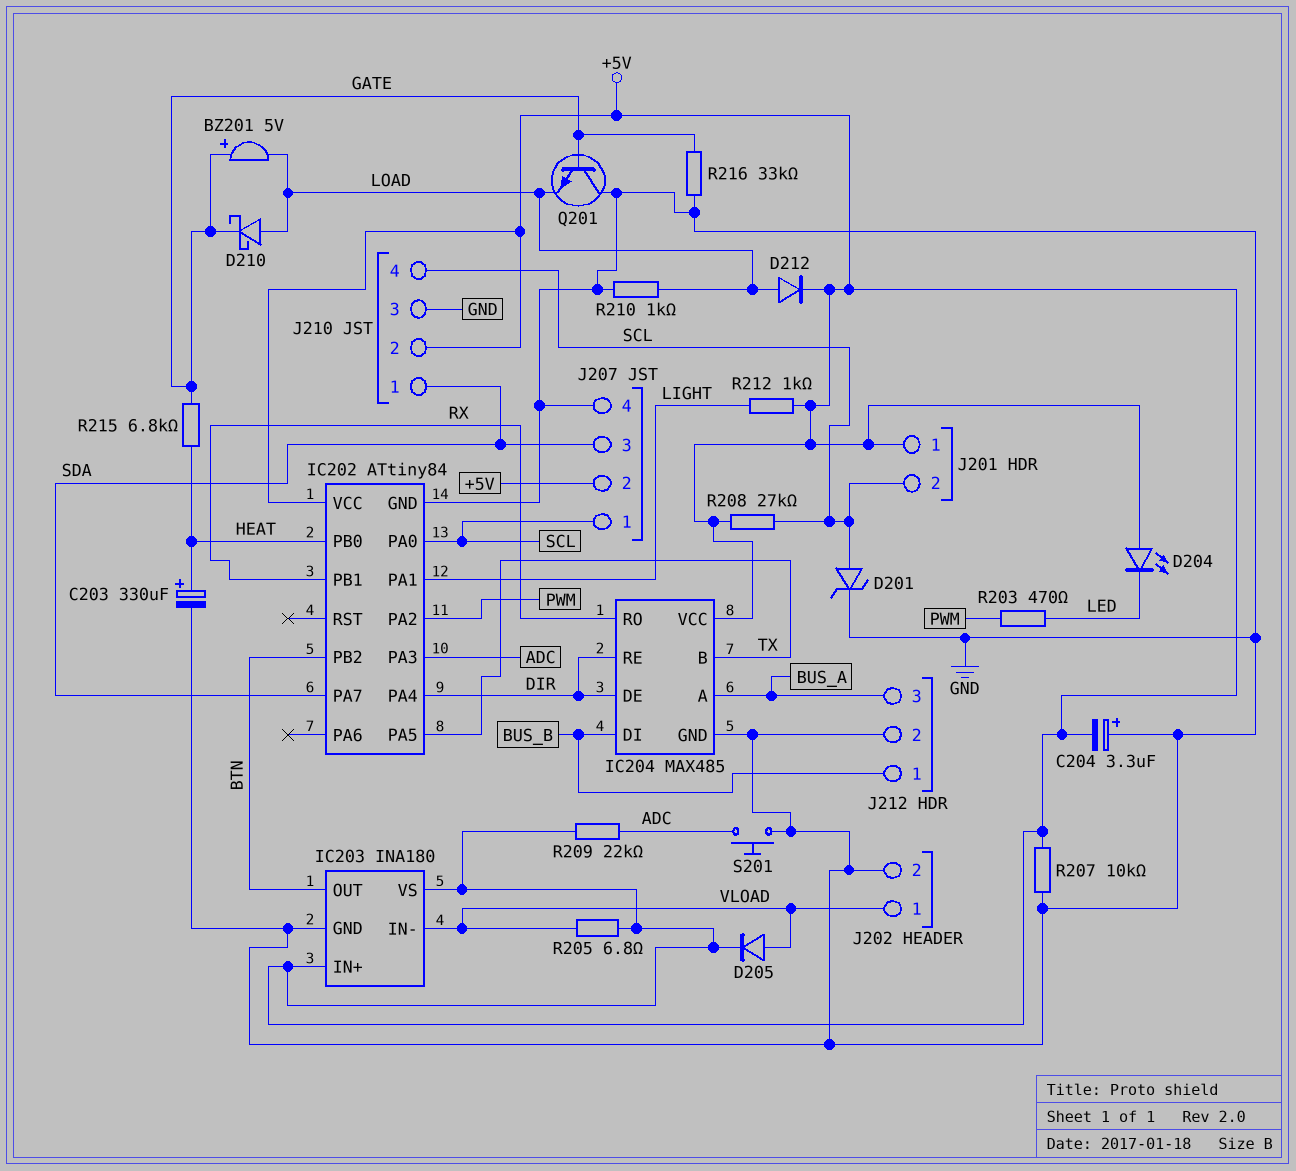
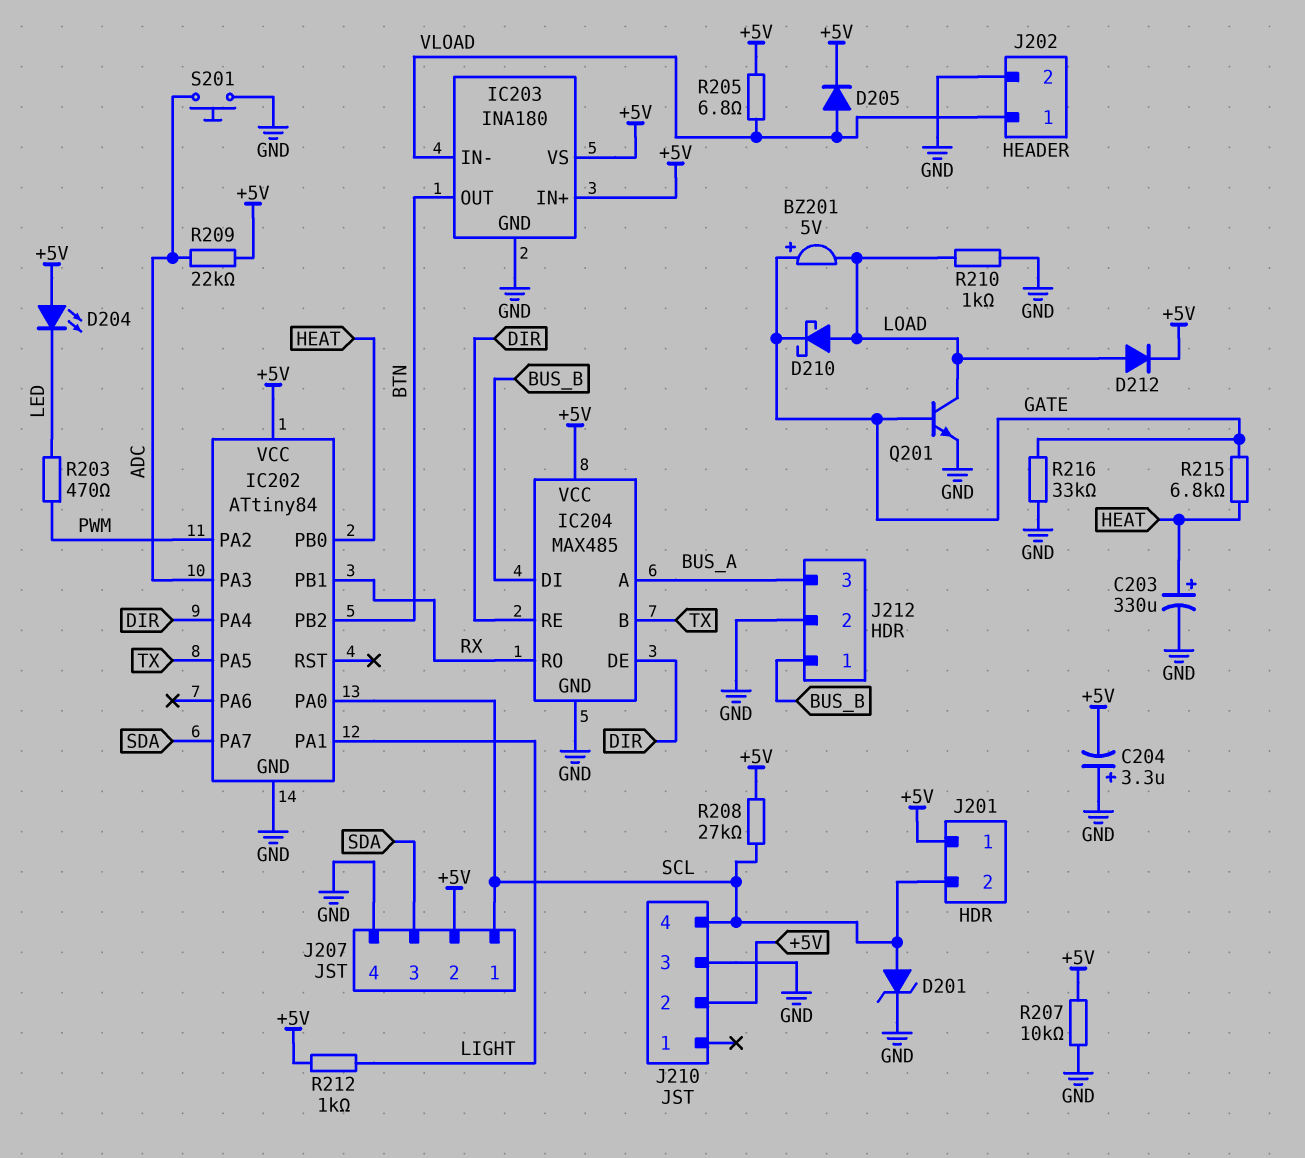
J210 pin 1: SDA -> none
Q201: NPN (B GATE, C GND, E LOAD) -> NPN (B GATE, C LOAD, E GND)

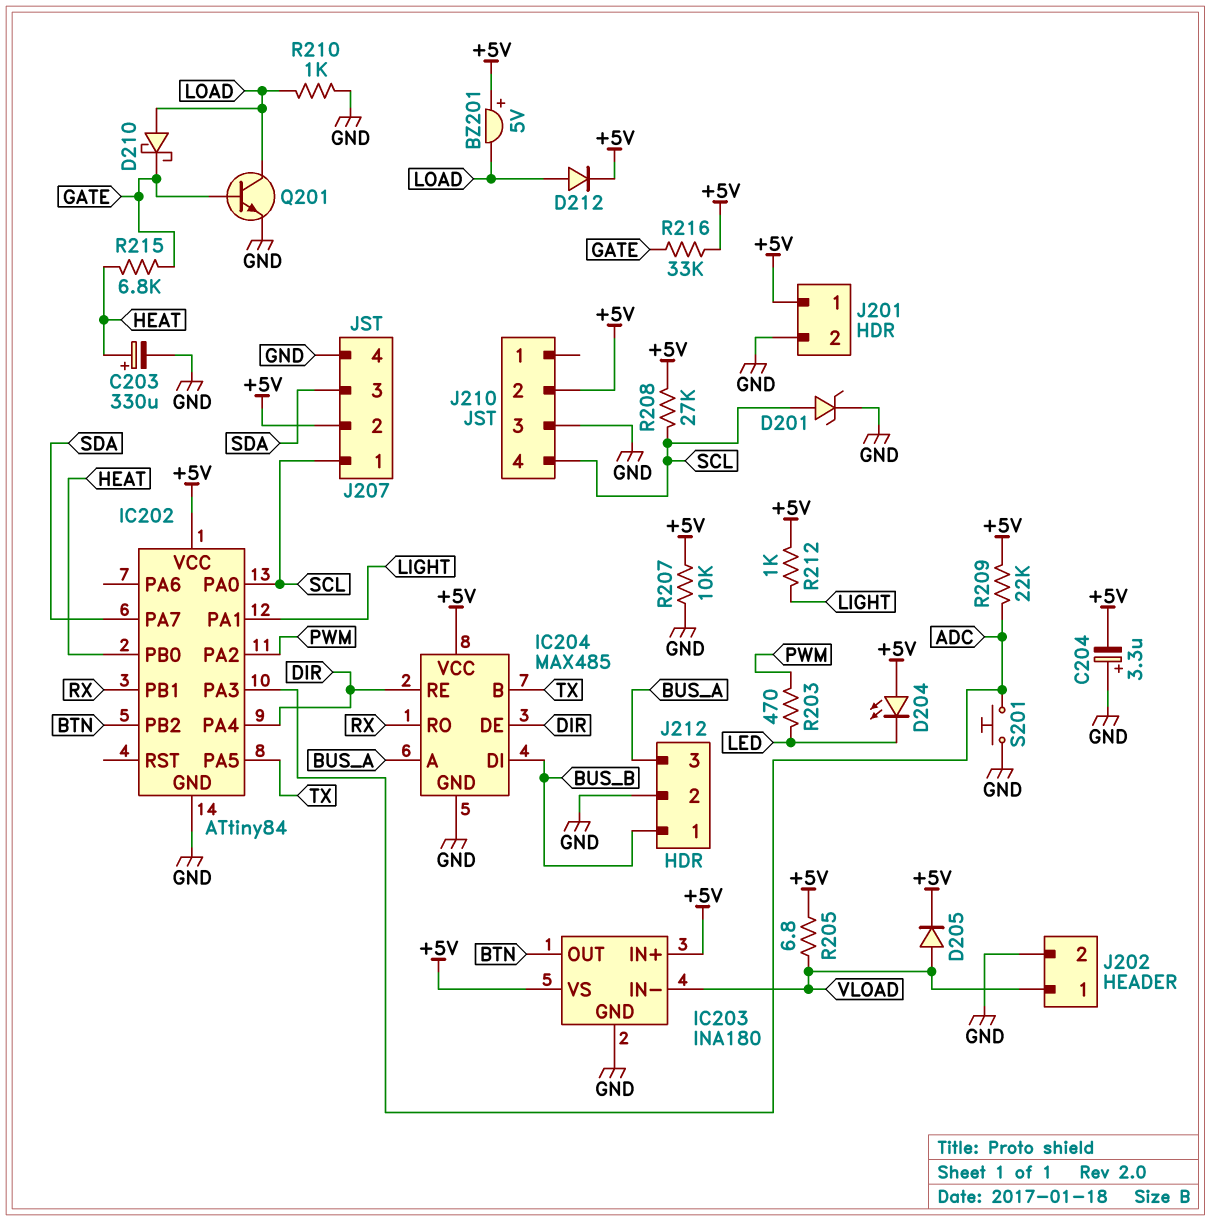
BZ201: buzzer 5V (plus GATE, minus LOAD) -> buzzer 5V (plus +5V, minus LOAD)
J201 pin 2: SCL -> GND
R216: 33k (GATE, GND) -> 33k (+5V, GATE)

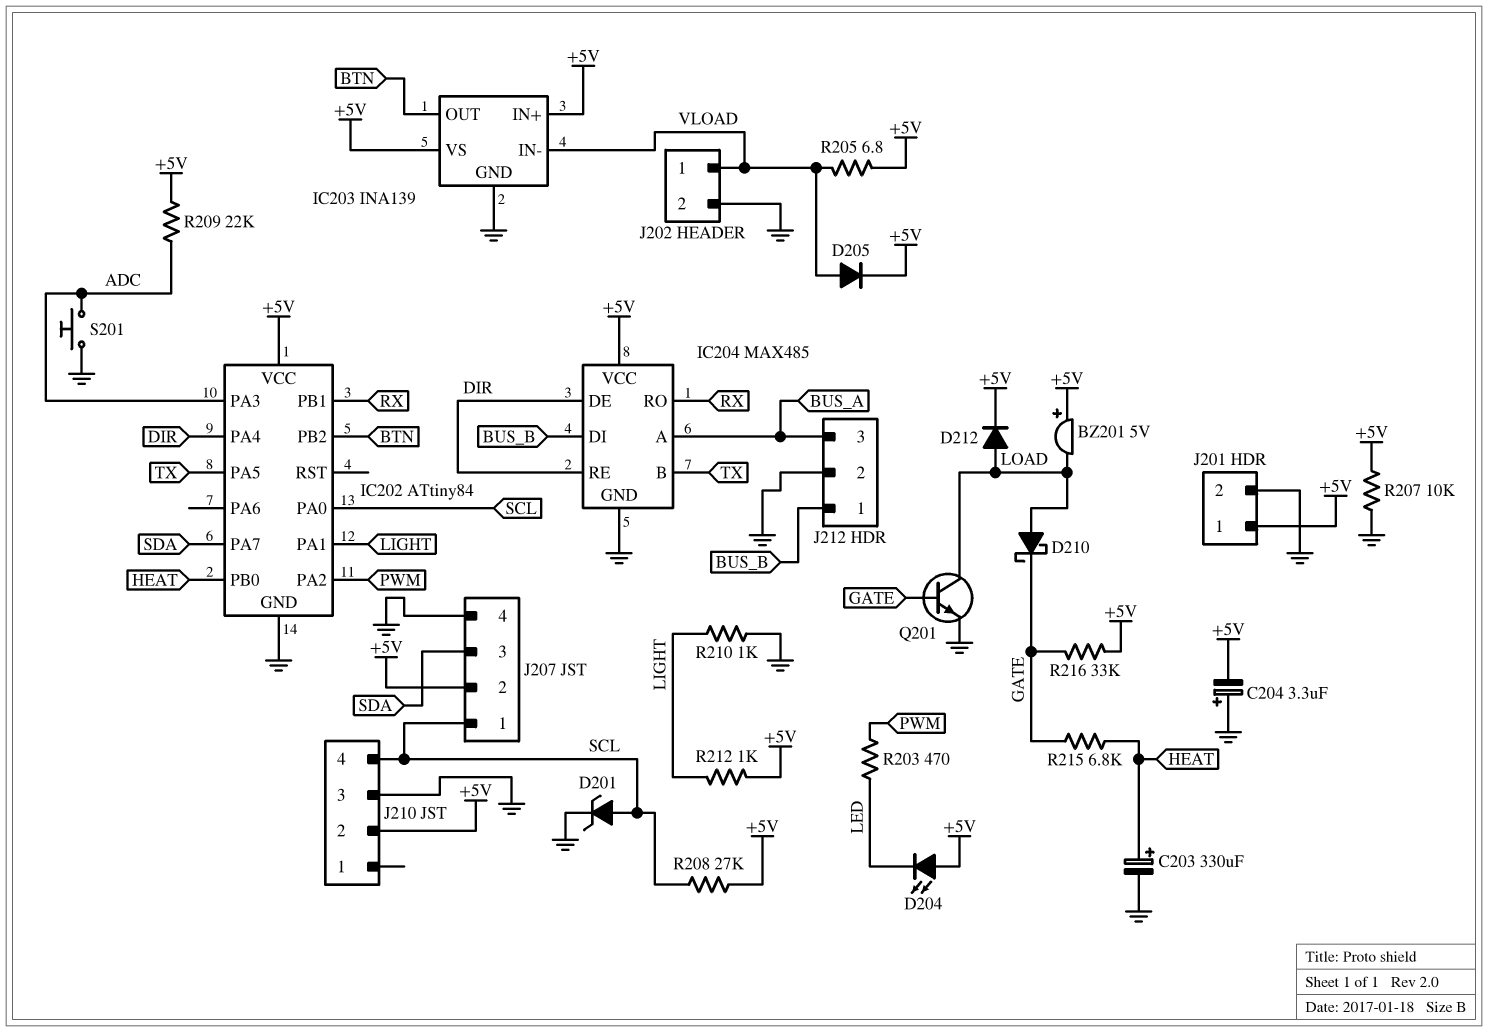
IC203: INA180 -> INA139
R210: 1k (GND, LOAD) -> 1k (GND, LIGHT)

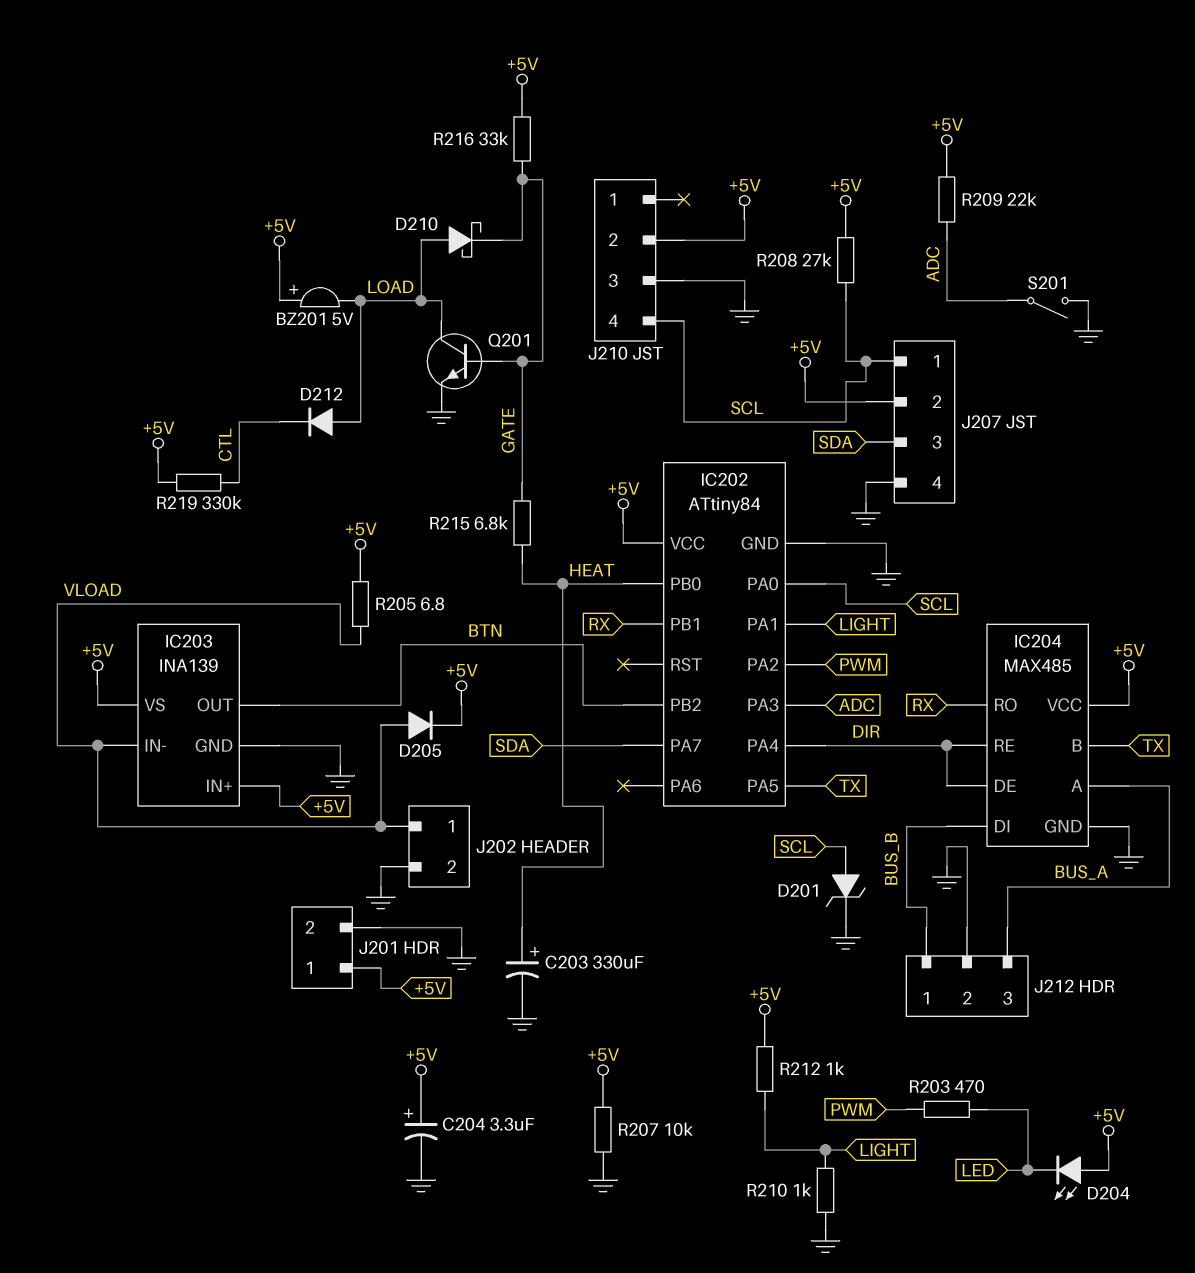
C204: 3.3uF (plus GND, minus +5V) -> 3.3uF (plus +5V, minus GND)
D212: diode (A LOAD, K +5V) -> diode (A LOAD, K CTL)
R219: none -> 330k (+5V, CTL)
S201: button (ADC, GND) -> switch (ADC, GND)

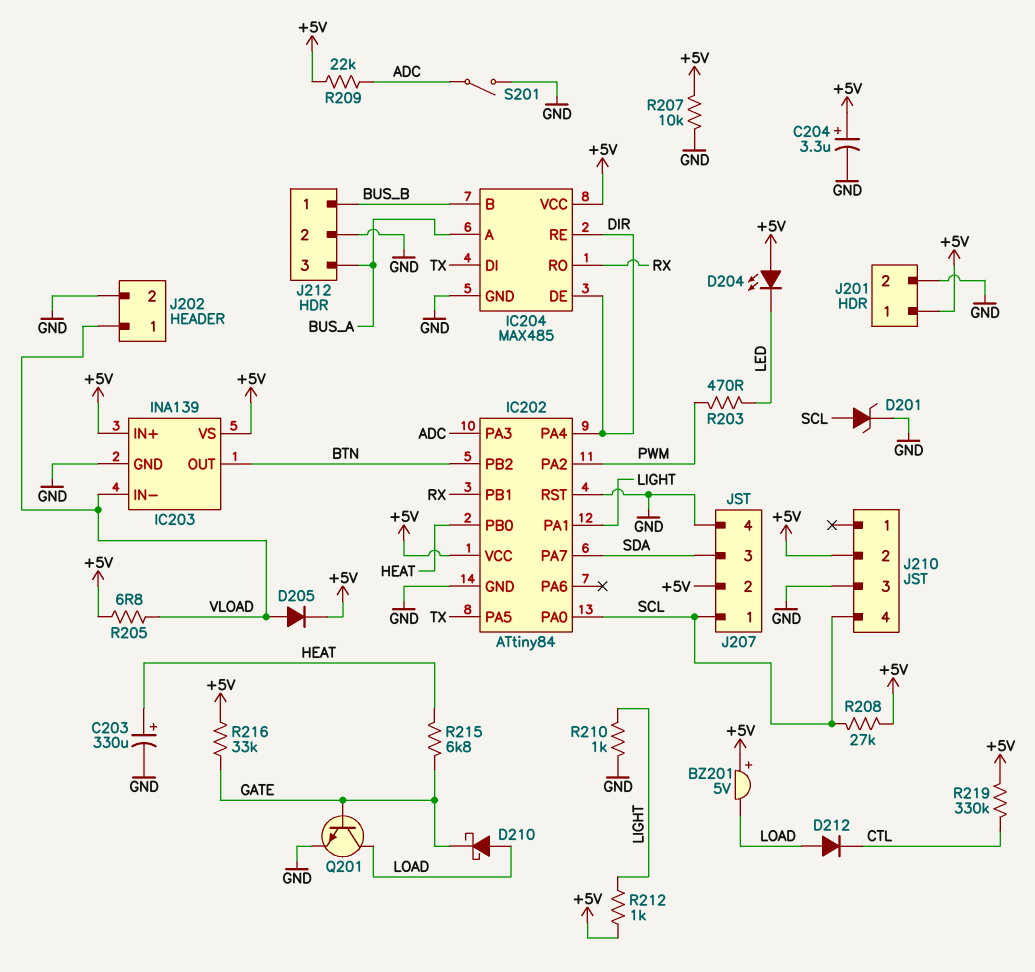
IC202 pin RST: none -> GND
IC204 pin B: TX -> BUS_B
IC204 pin DI: BUS_B -> TX

